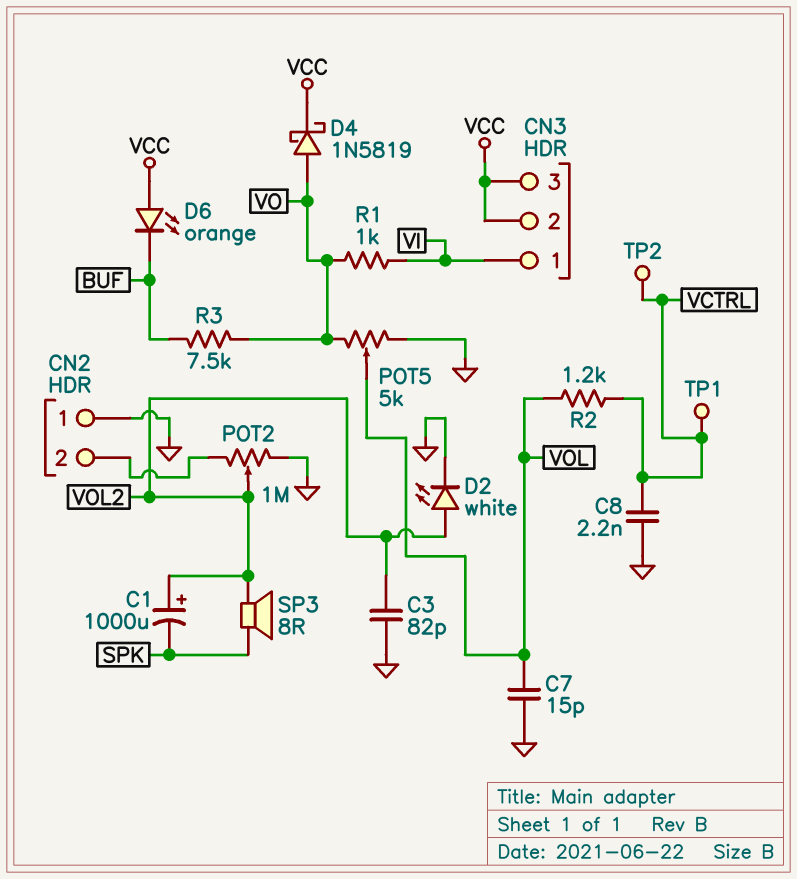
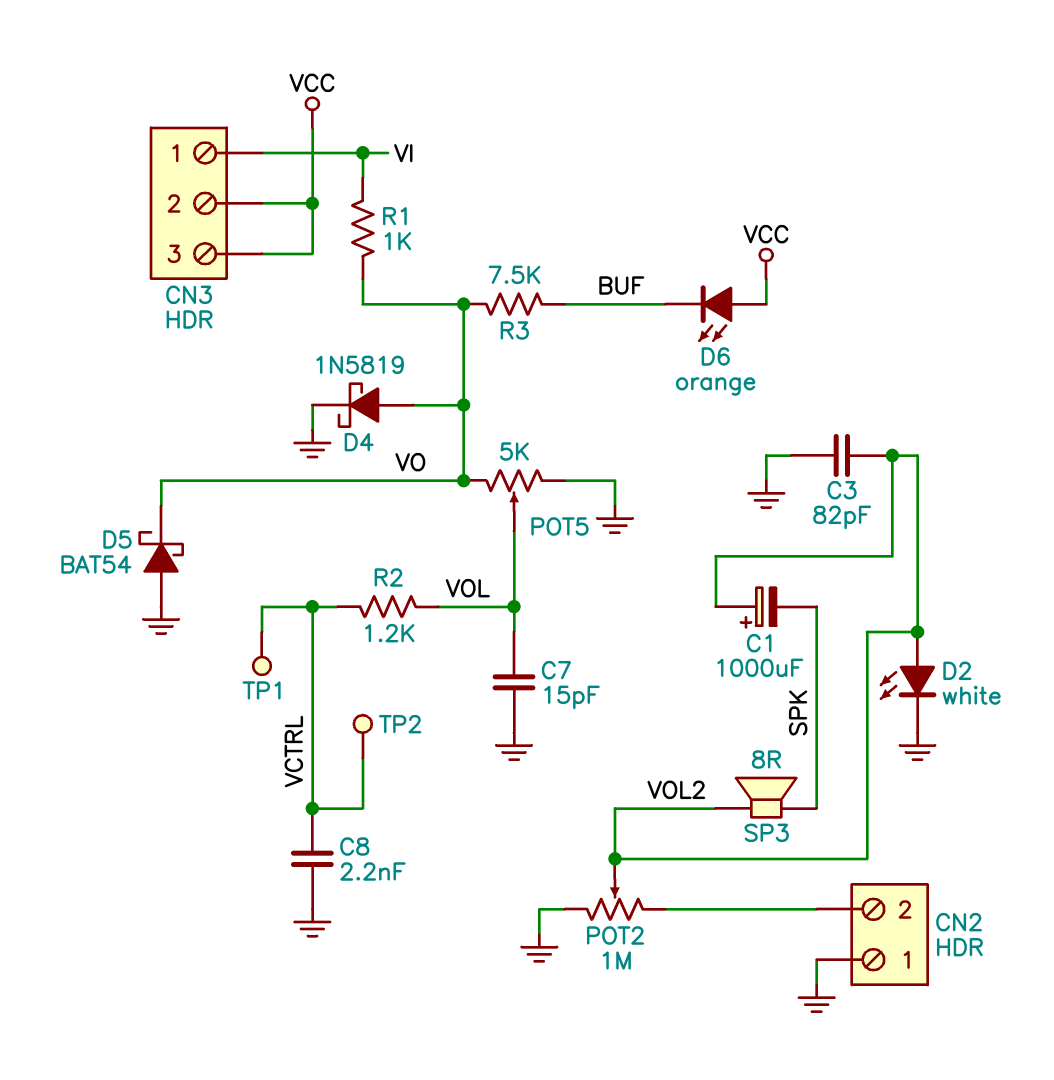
D4: schottky 1N5819 (A VO, K VCC) -> schottky 1N5819 (A VO, K GND)
D5: none -> schottky BAT54 (A GND, K VO)

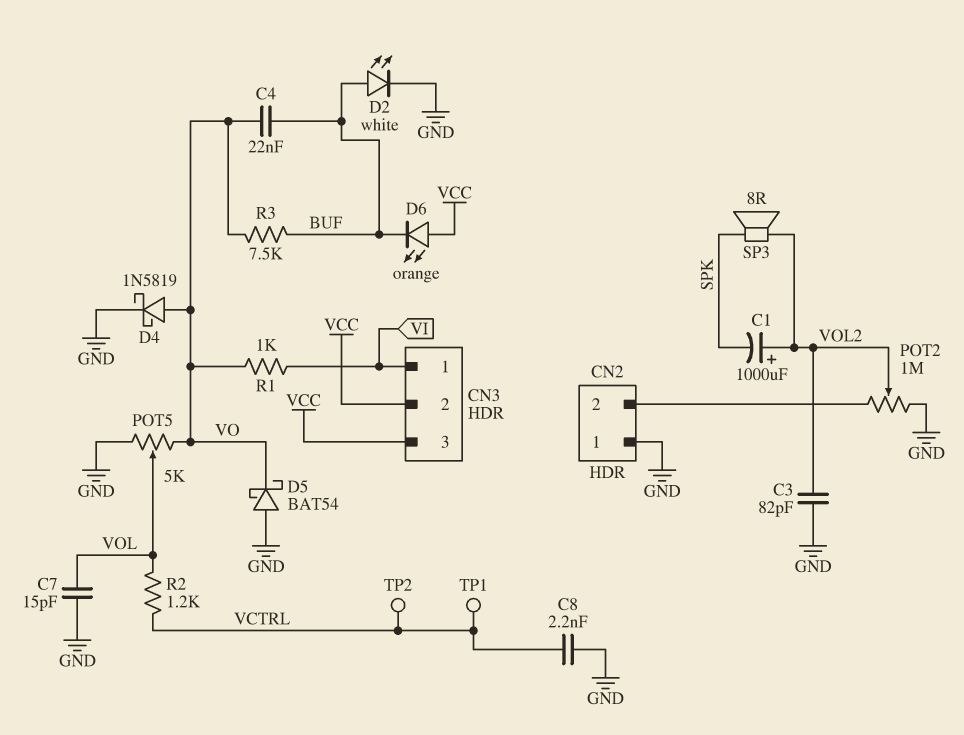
C4: none -> 22nF (BUF, VO)
D2: LED white (A VOL2, K GND) -> LED white (A BUF, K GND)

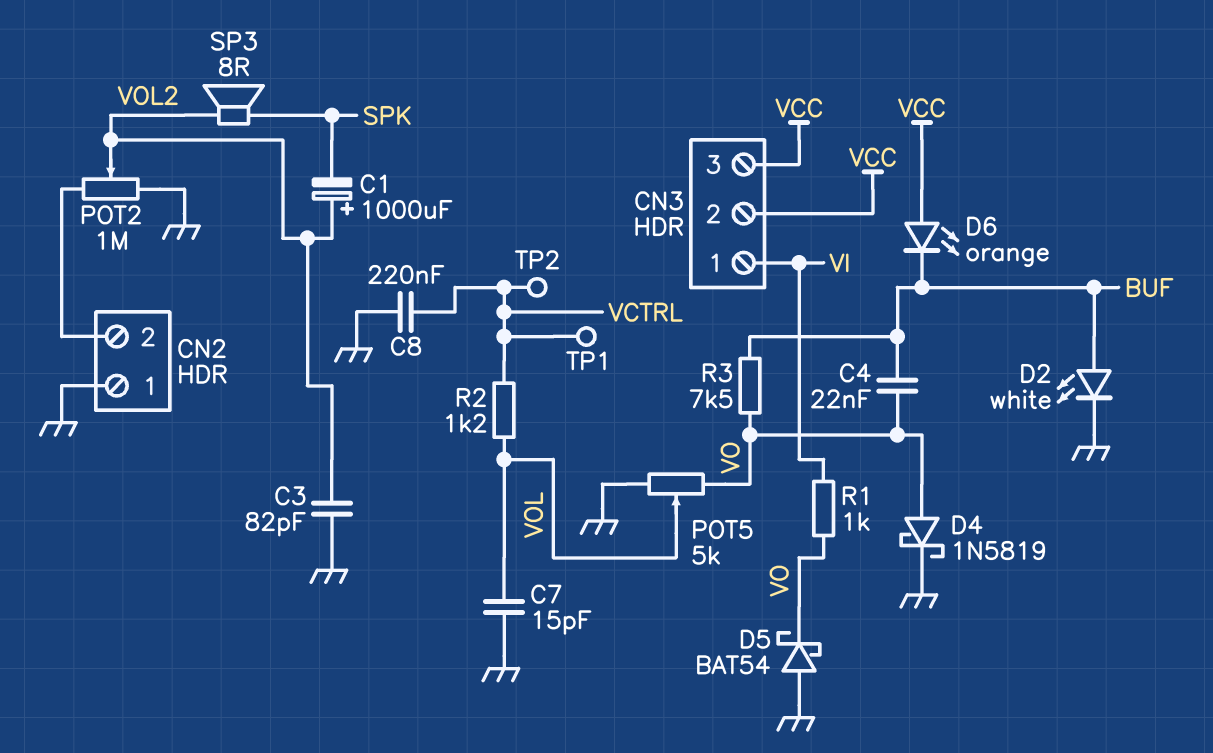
C8: 2.2nF (GND, VCTRL) -> 220nF (GND, VCTRL)

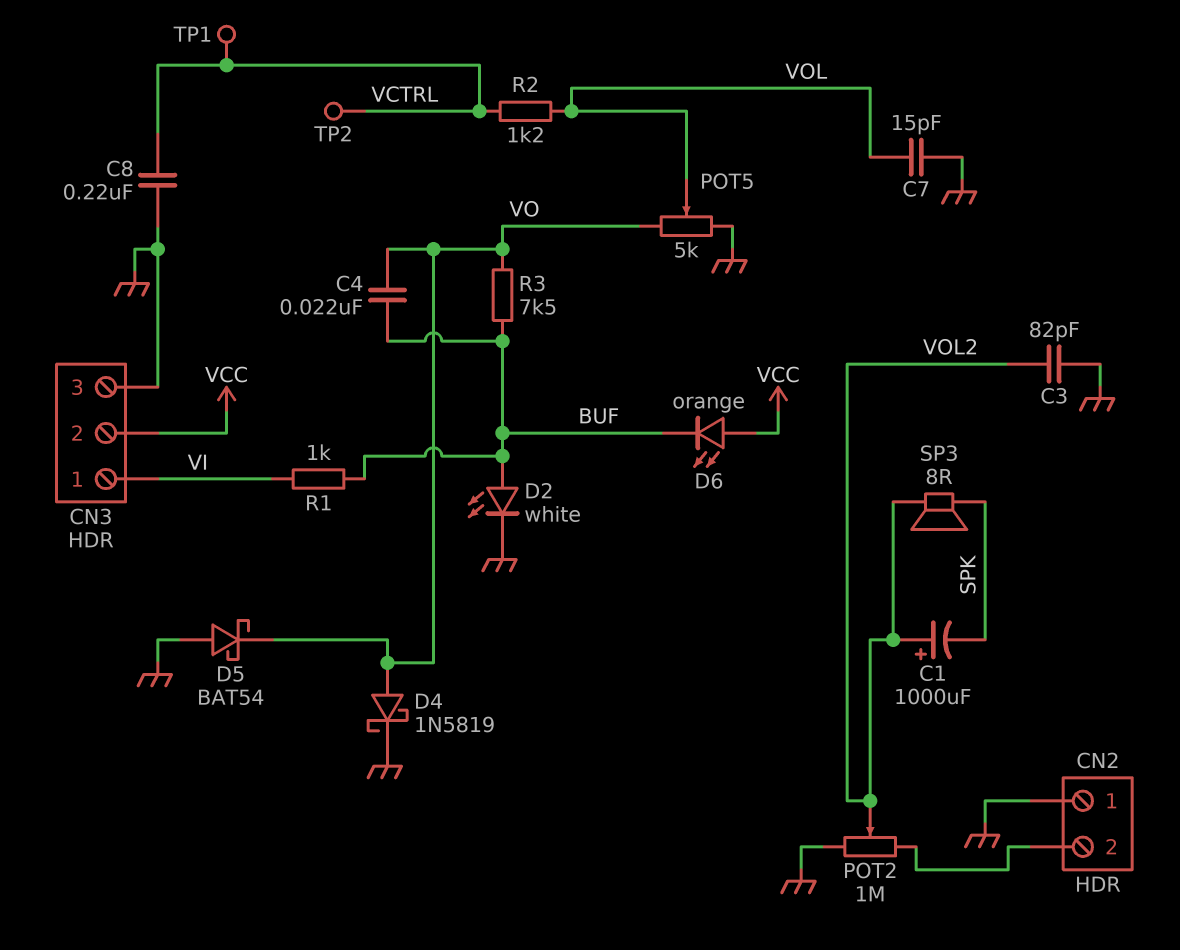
CN3 pin 3: VCC -> GND
R1: 1k (VI, VO) -> 1k (BUF, VI)

